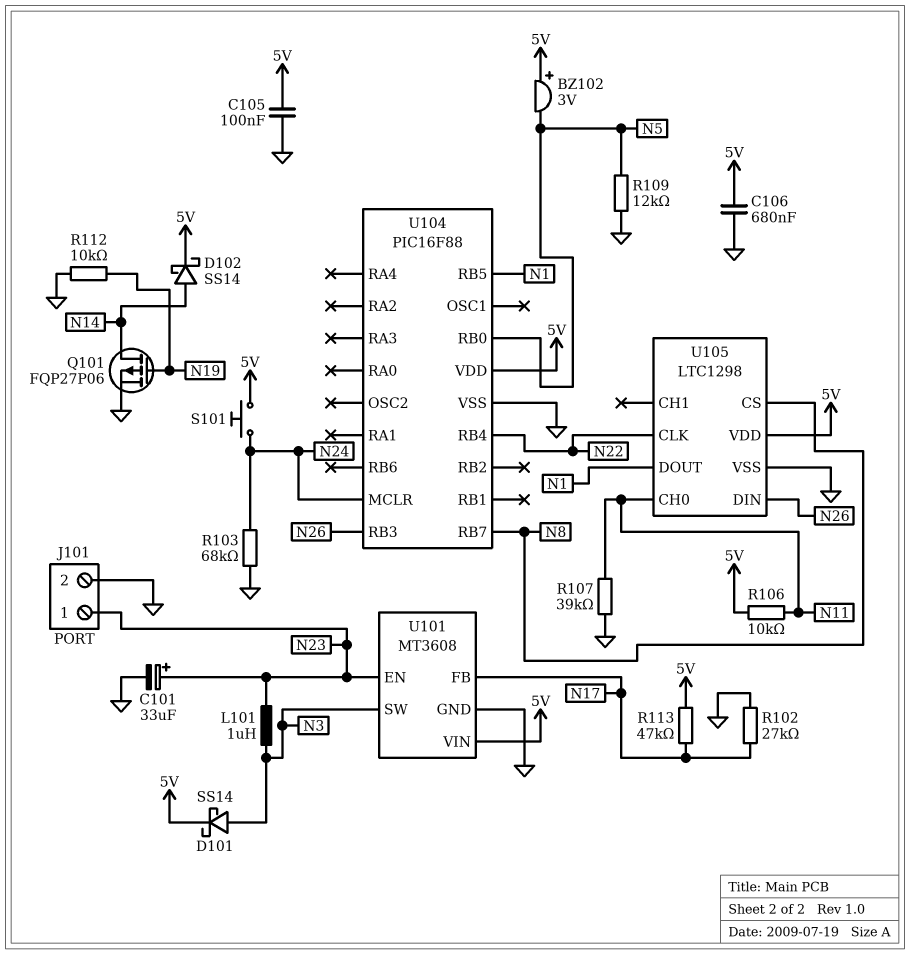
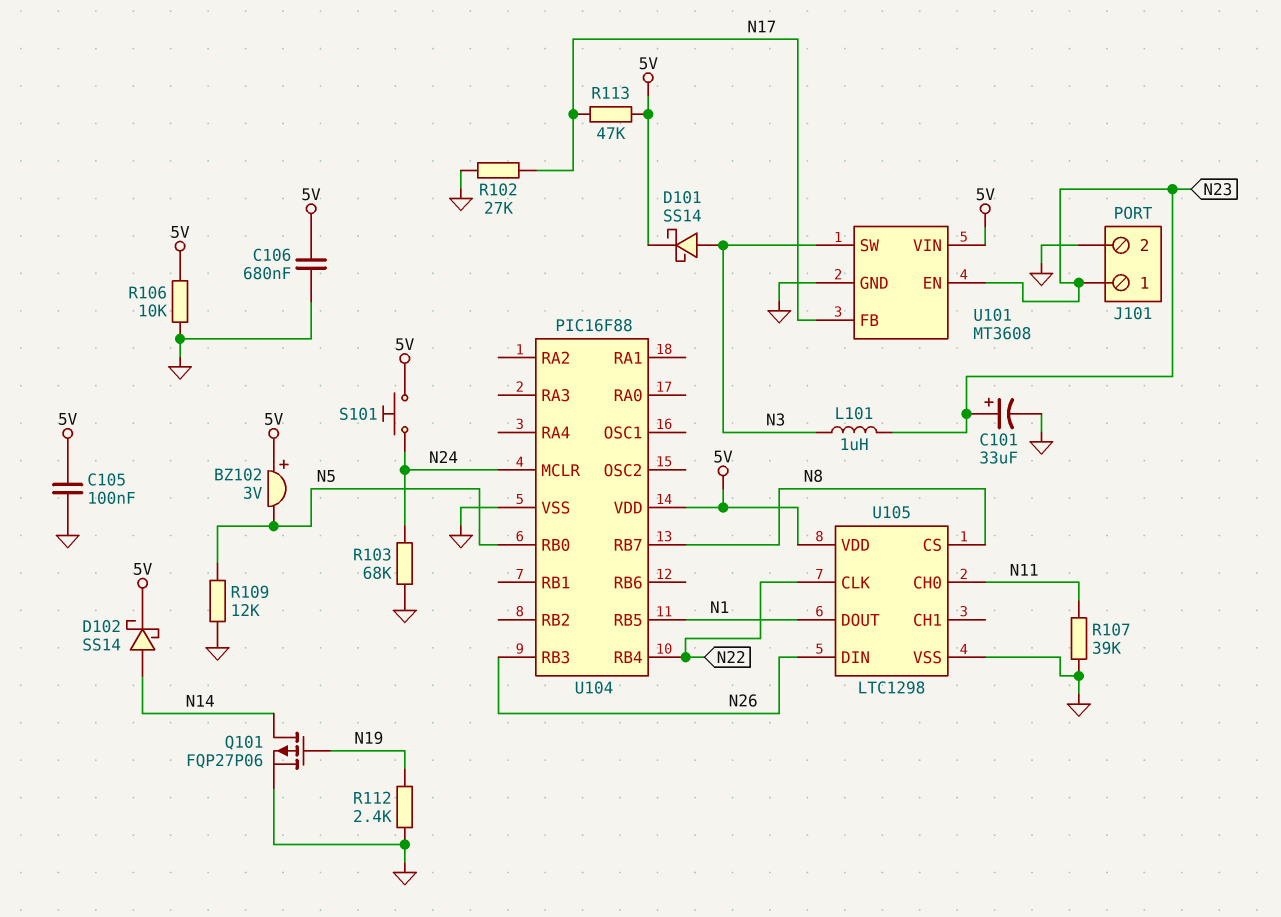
R106: 10k (5V, N11) -> 10k (5V, GND)
R112: 10k (GND, N19) -> 2.4k (GND, N19)

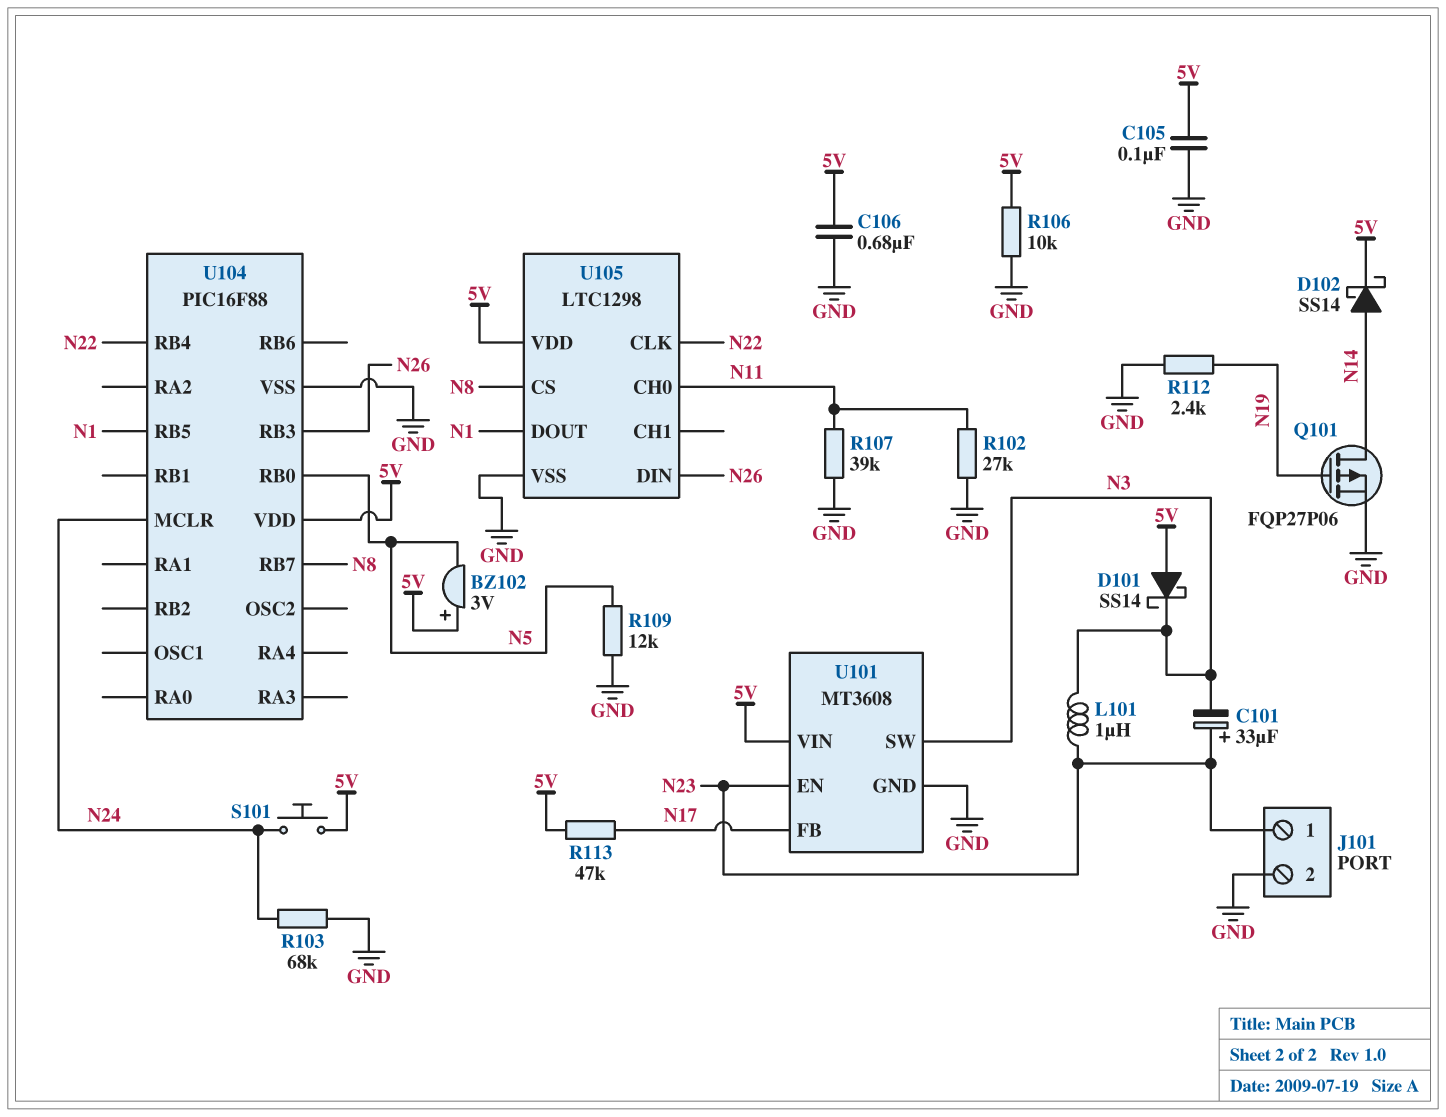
C101: 33uF (plus N23, minus GND) -> 33uF (plus N23, minus N3)
D101: schottky SS14 (A N3, K 5V) -> schottky SS14 (A 5V, K N3)
R102: 27k (GND, N17) -> 27k (GND, N11)

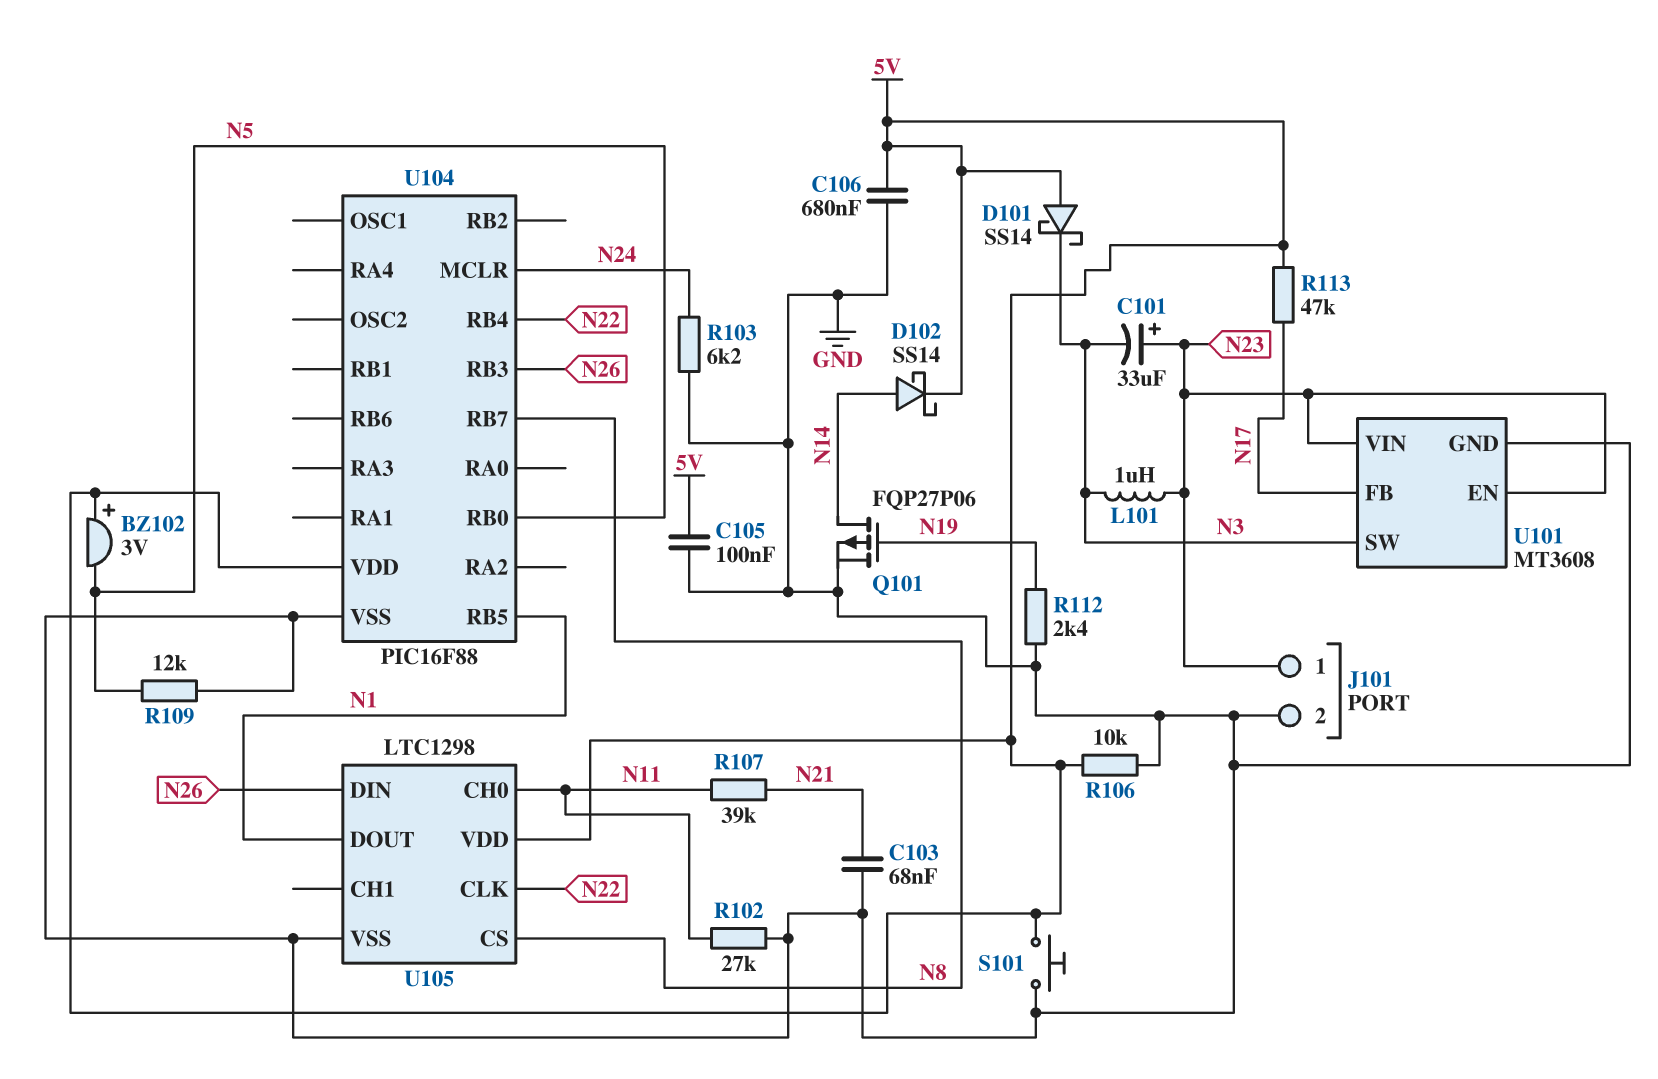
C103: none -> 68nF (GND, N21)
R103: 68k (GND, N24) -> 6.2k (GND, N24)
R107: 39k (GND, N11) -> 39k (N11, N21)
S101: button (5V, N24) -> button (5V, GND)
U101 pin VIN: 5V -> N23

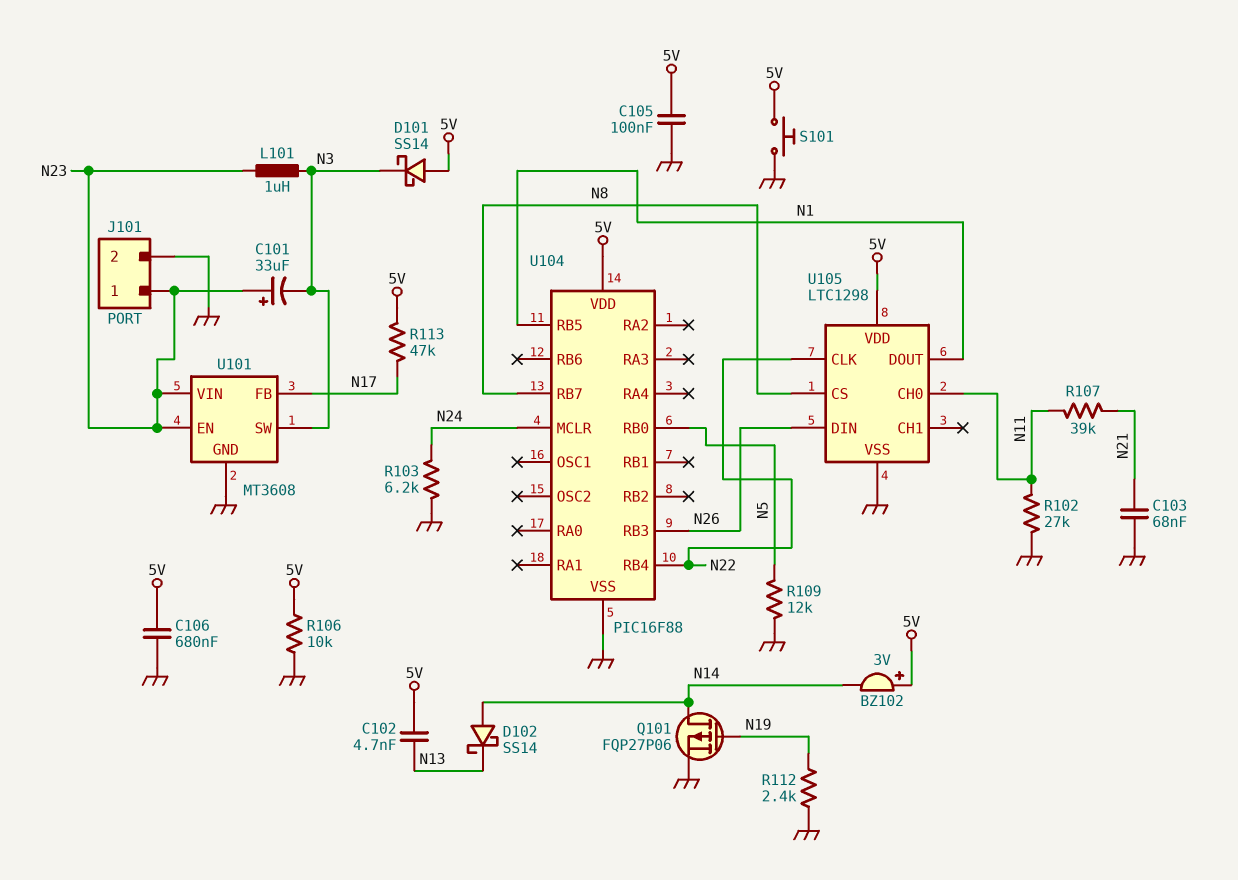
BZ102: buzzer 3V (plus 5V, minus N5) -> buzzer 3V (plus 5V, minus N14)
C102: none -> 4.7nF (5V, N13)
D102: schottky SS14 (A N14, K 5V) -> schottky SS14 (A N14, K N13)

